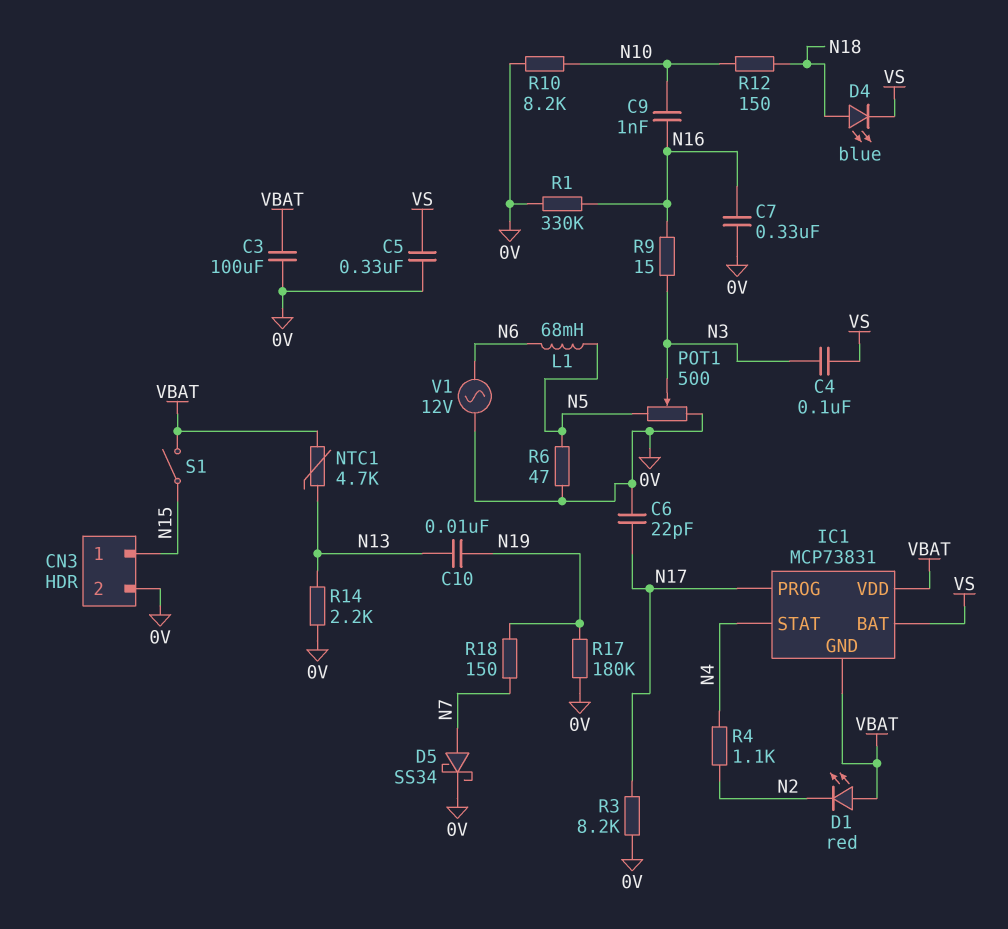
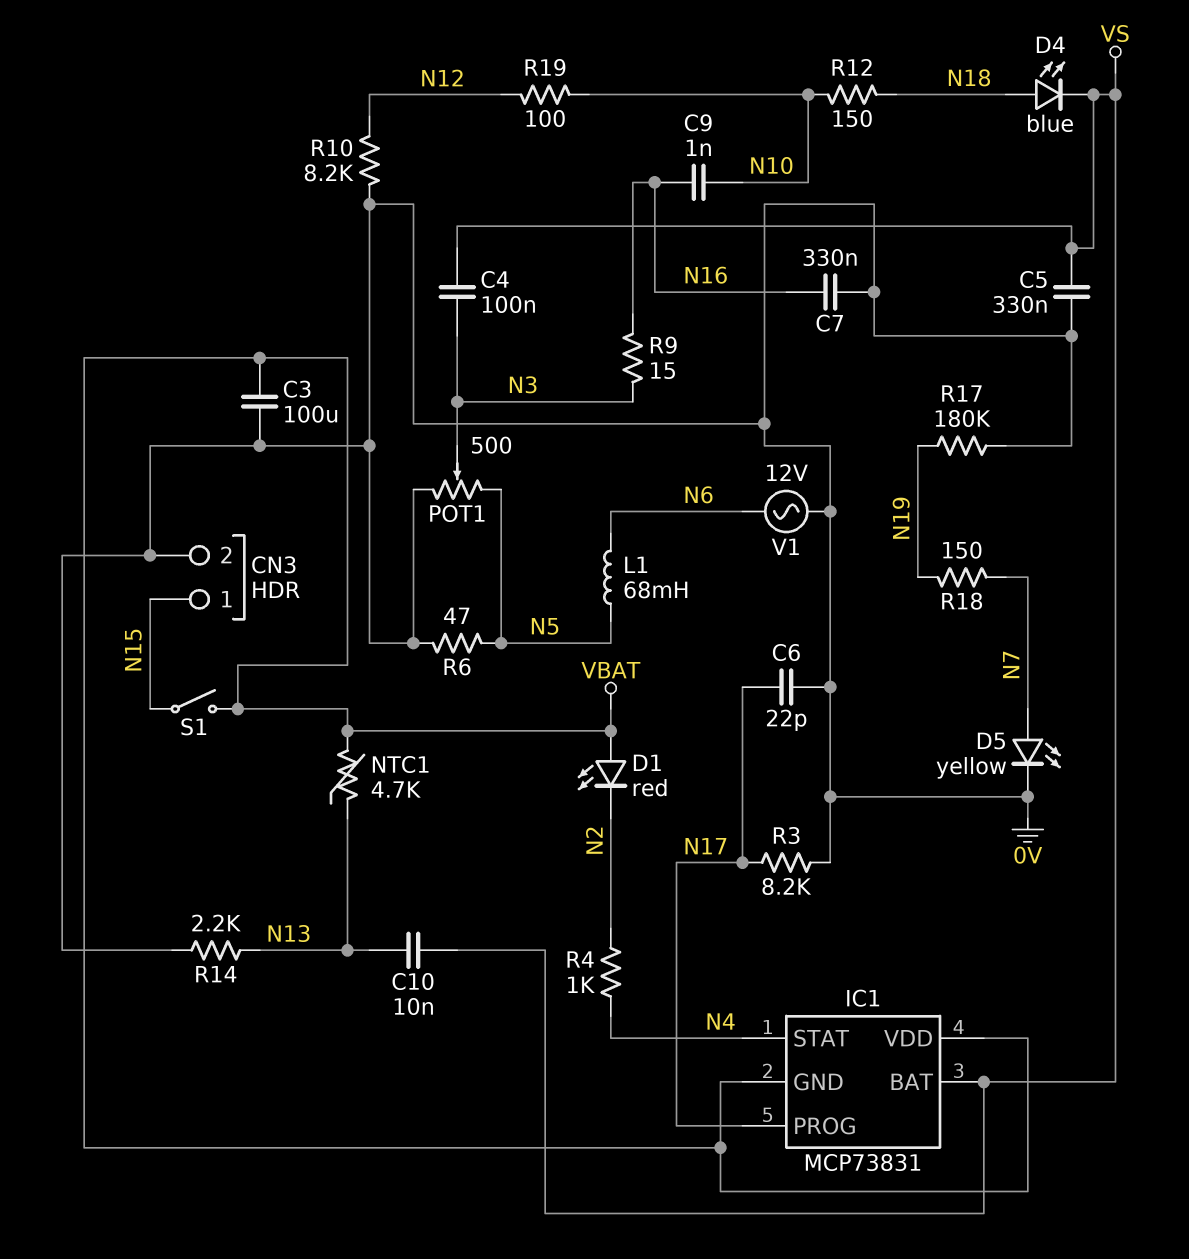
C10: 10nF (N13, N19) -> 10nF (N13, VS)
D5: schottky SS34 (A N7, K 0V) -> LED yellow (A N7, K 0V)
R1: 330k (0V, N16) -> none
R4: 1.1k (N2, N4) -> 1k (N2, N4)
R10: 8.2k (0V, N10) -> 8.2k (0V, N12)
R19: none -> 100 (N10, N12)

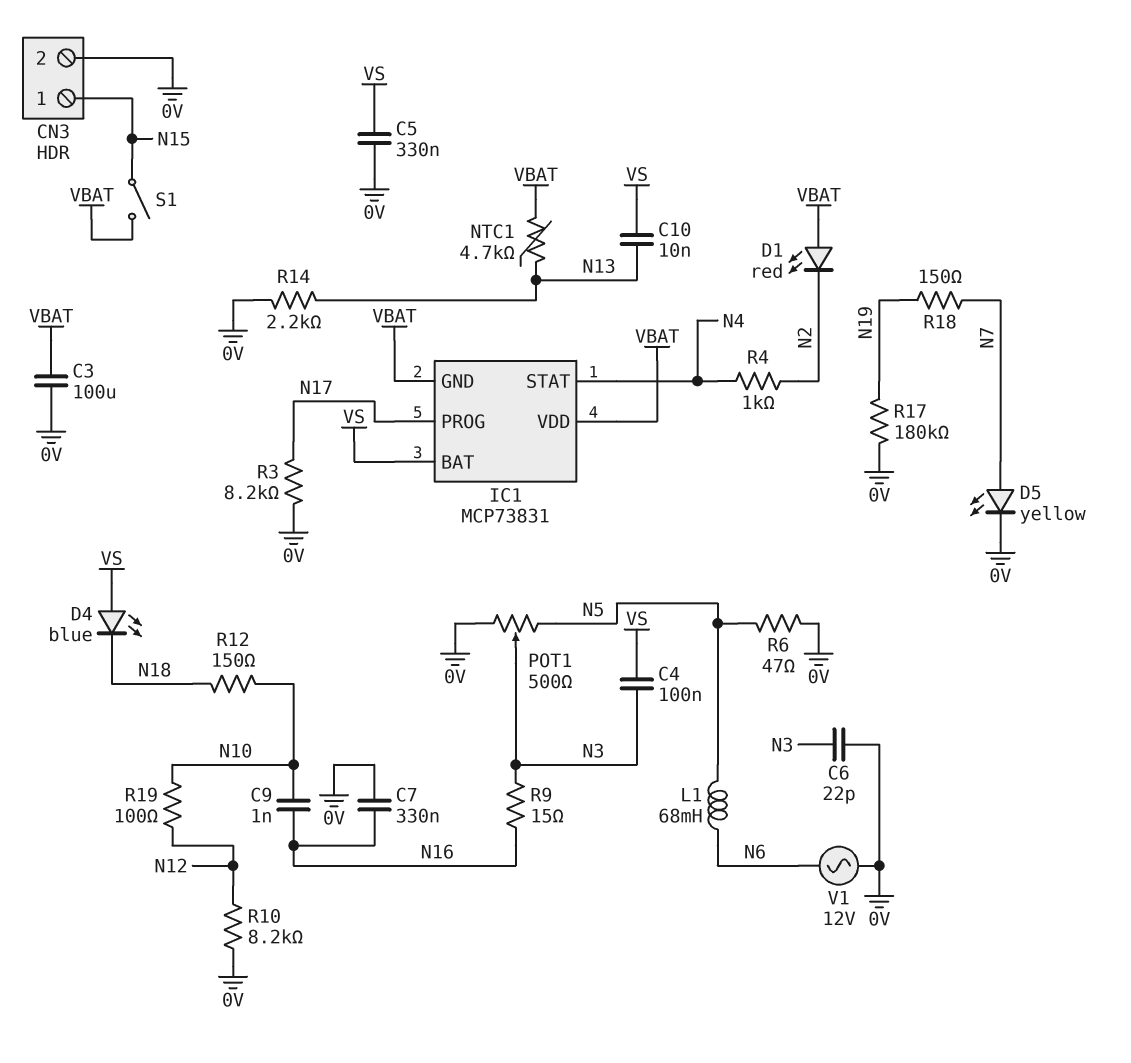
C6: 22pF (0V, N17) -> 22pF (0V, N3)
D4: LED blue (A N18, K VS) -> LED blue (A VS, K N18)

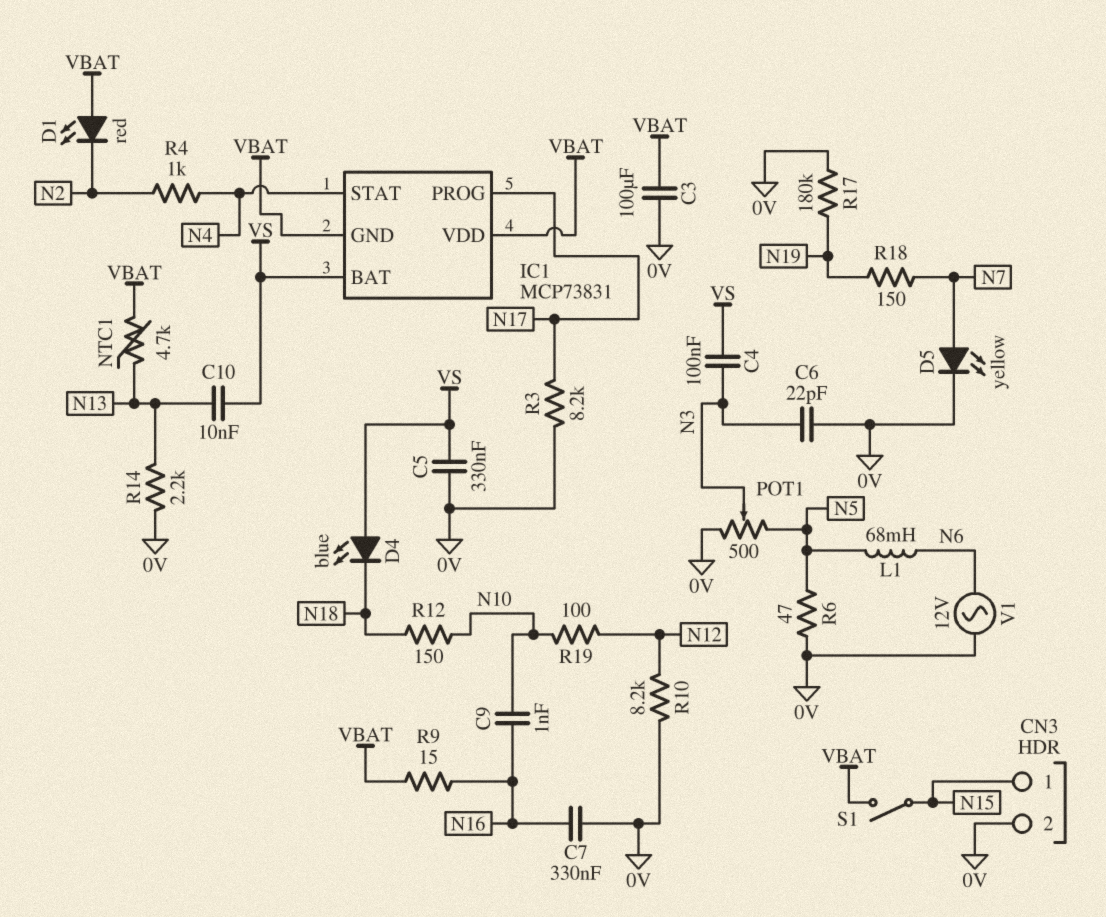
R9: 15 (N3, N16) -> 15 (N16, VBAT)

